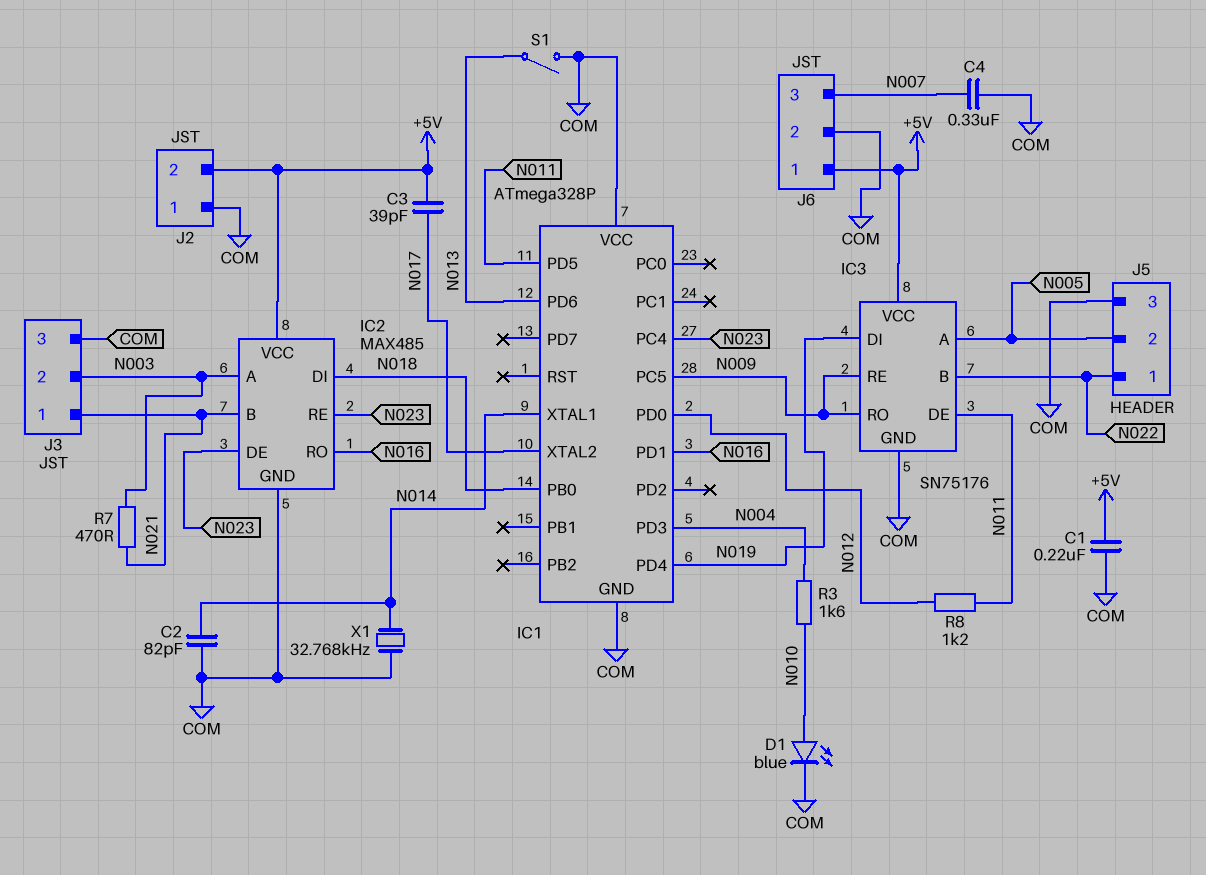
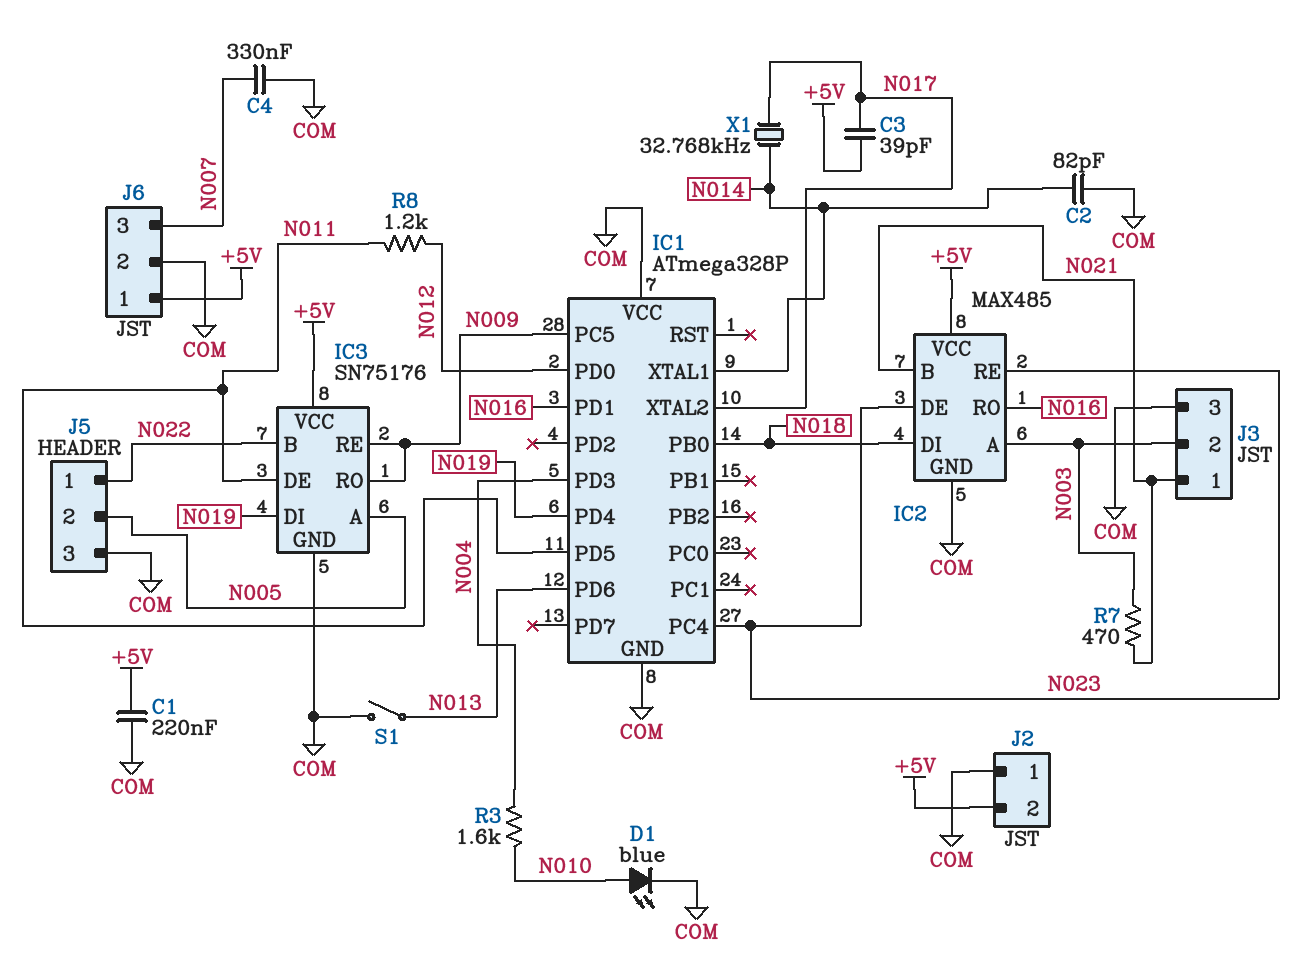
X1: 32.768kHz (COM, N014) -> 32.768kHz (N014, N017)

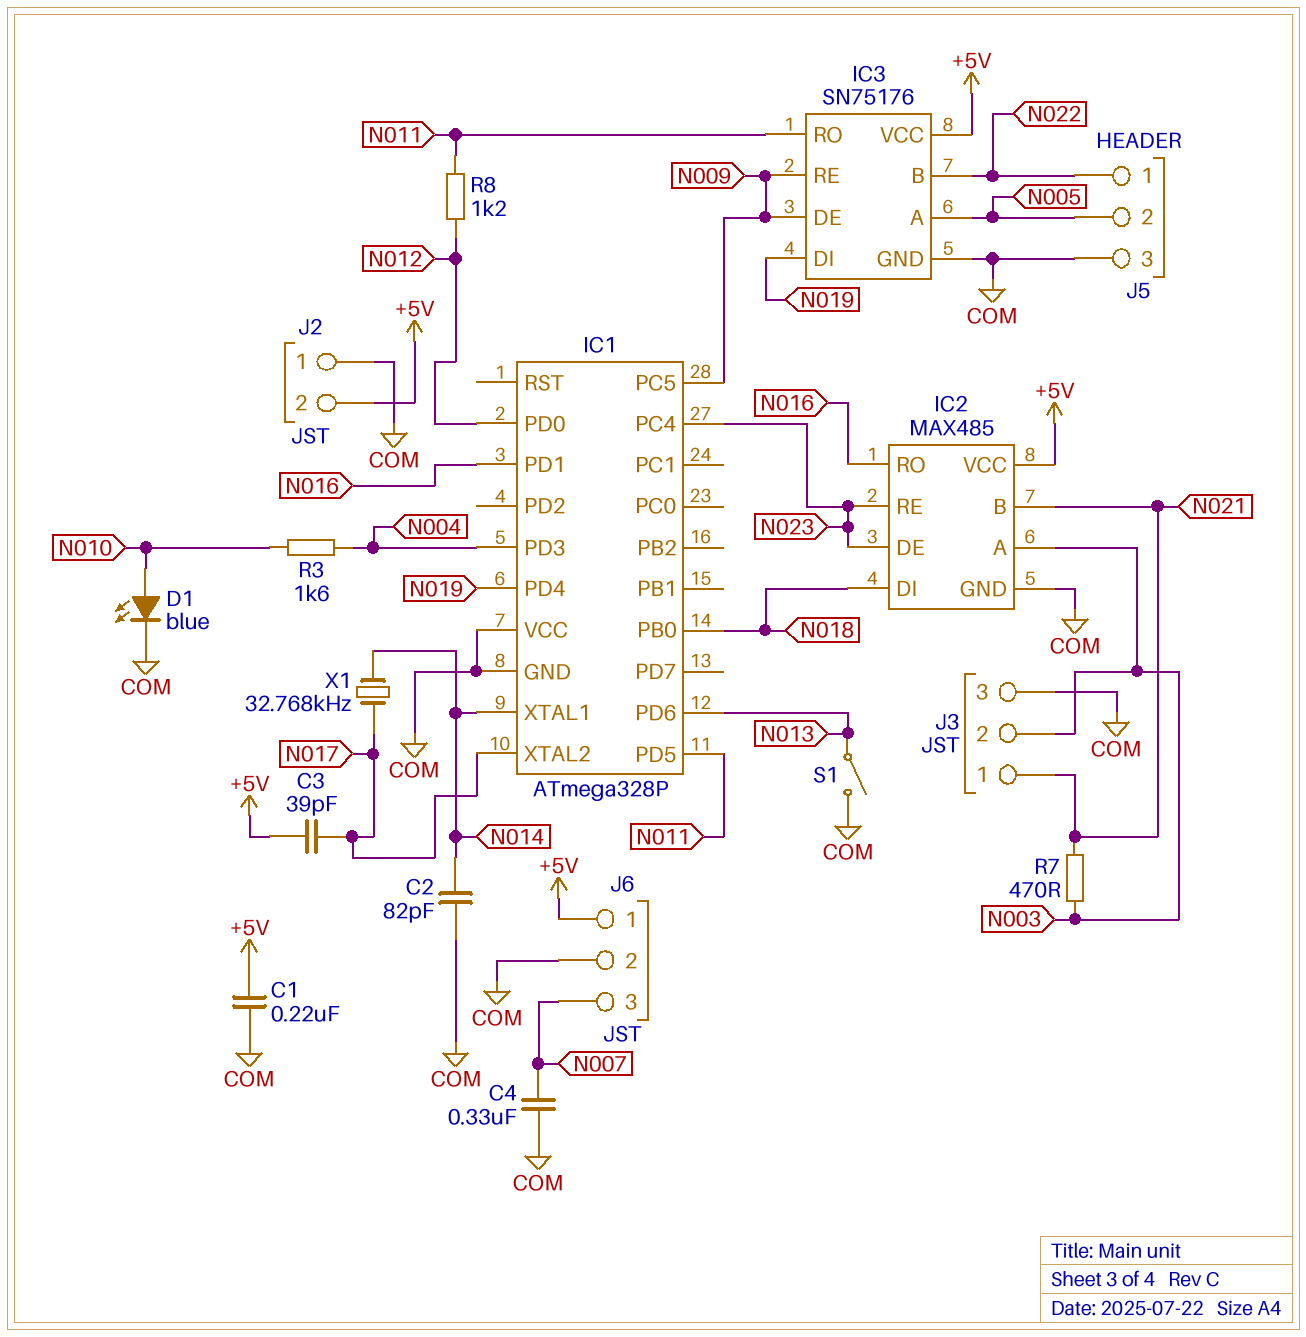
IC3 pin DE: N011 -> N009
IC3 pin RO: N009 -> N011

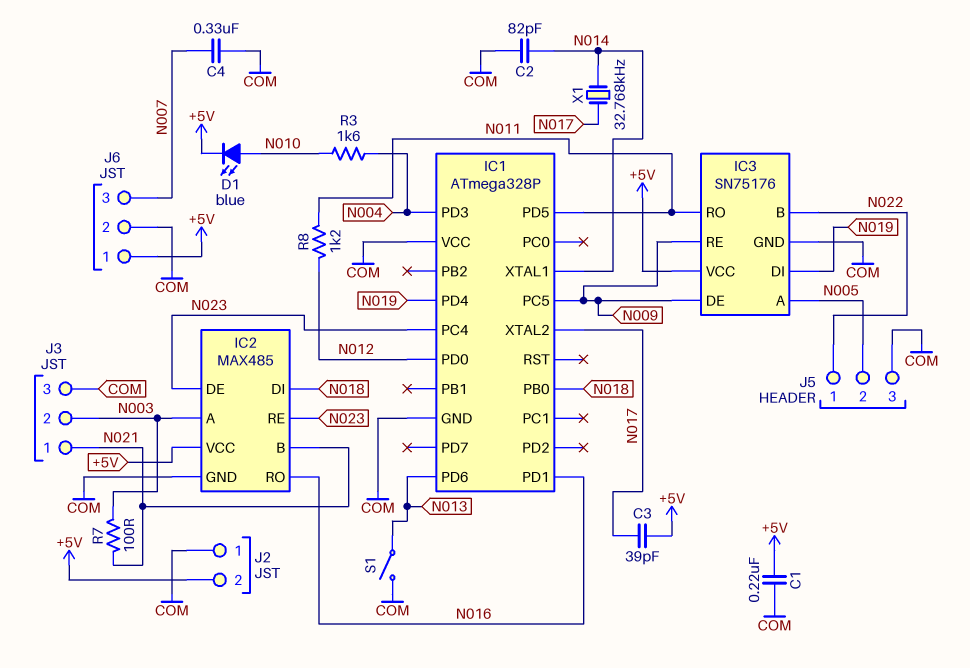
D1: LED blue (A N010, K COM) -> LED blue (A N010, K +5V)
R7: 470 (N003, N021) -> 100 (N003, N021)

